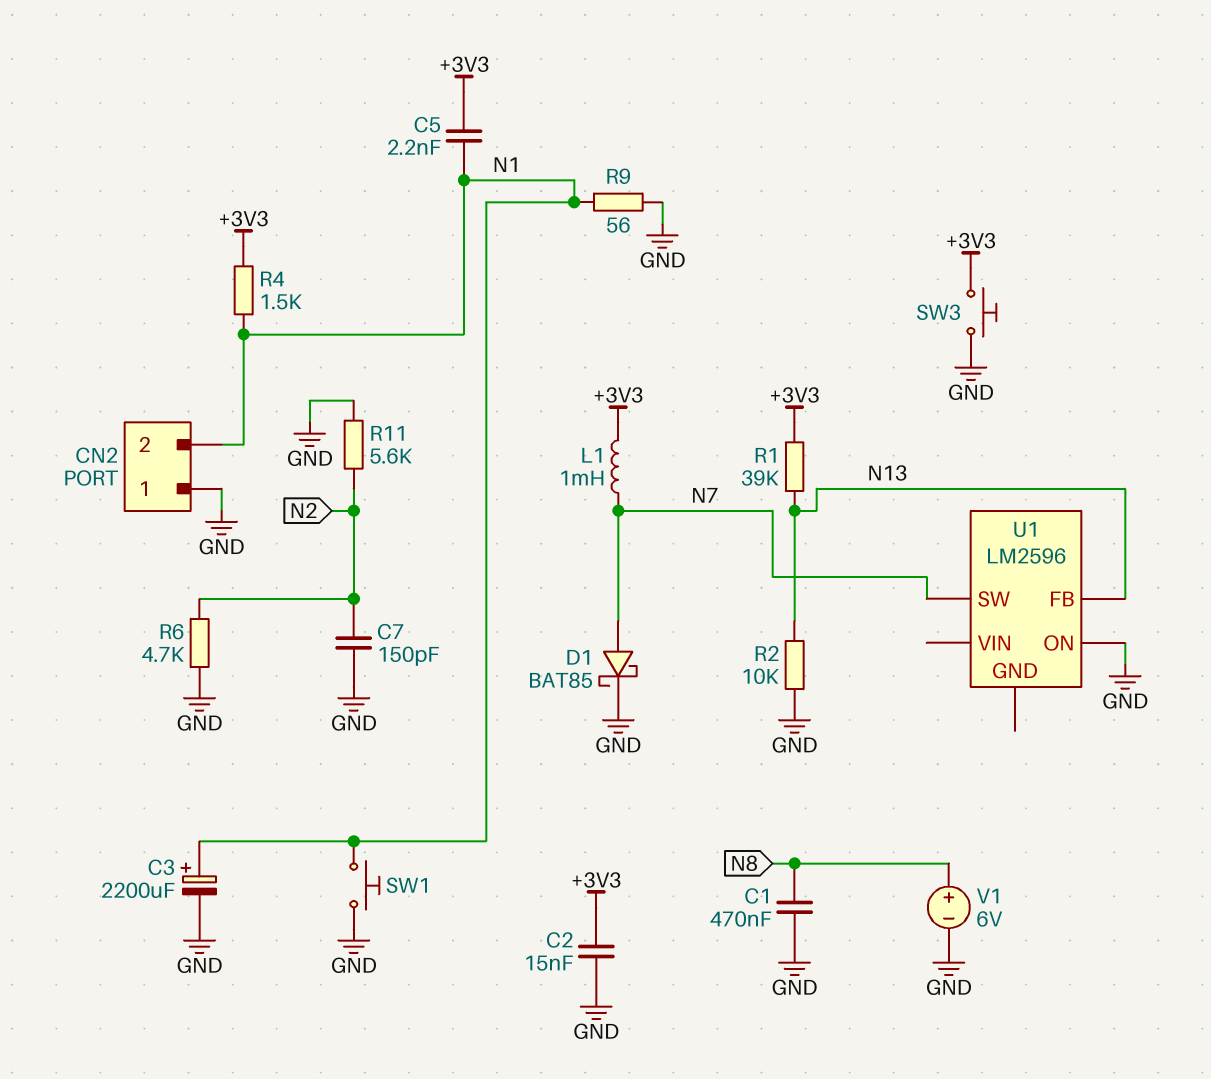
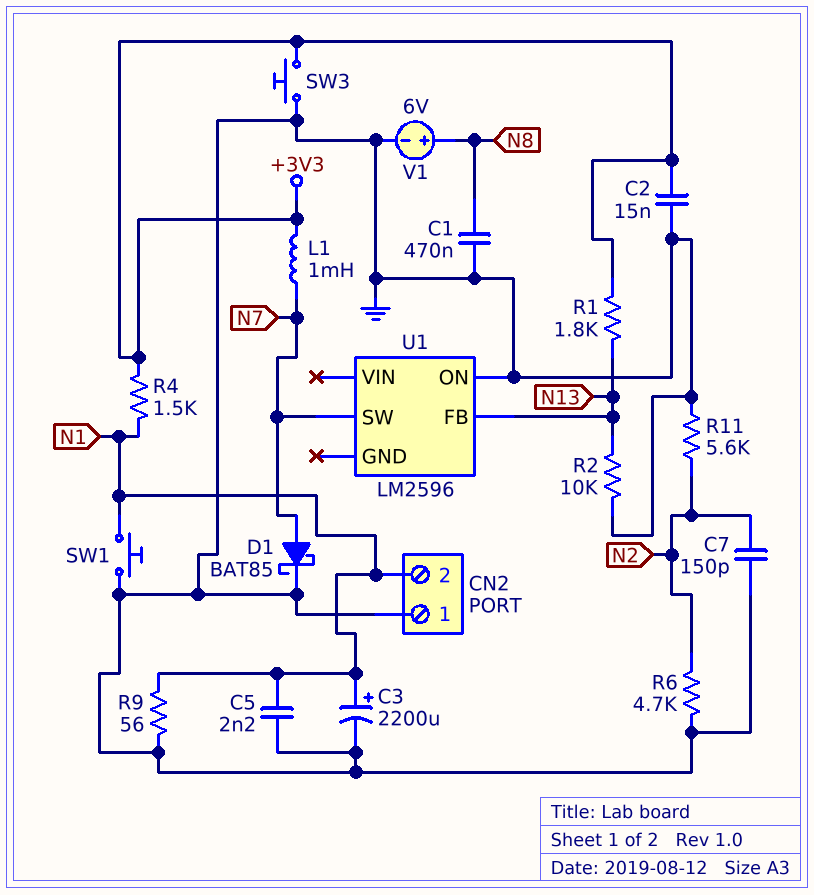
C5: 2.2nF (+3V3, N1) -> 2.2nF (GND, N1)
R1: 39k (+3V3, N13) -> 1.8k (+3V3, N13)

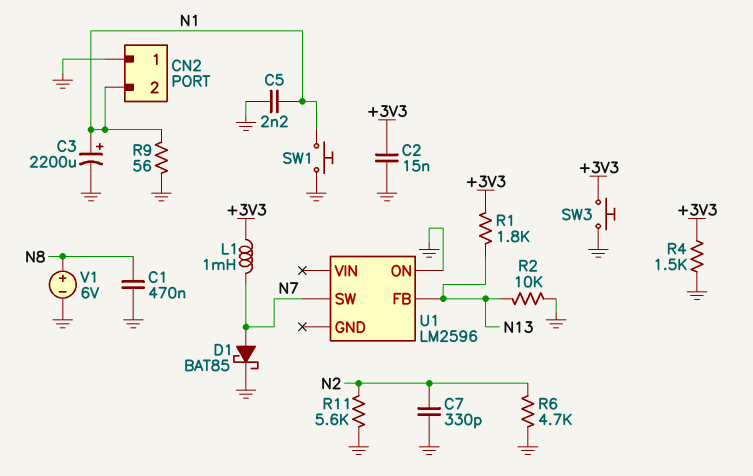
C7: 150pF (GND, N2) -> 330pF (GND, N2)
R4: 1.5k (+3V3, N1) -> 1.5k (+3V3, GND)

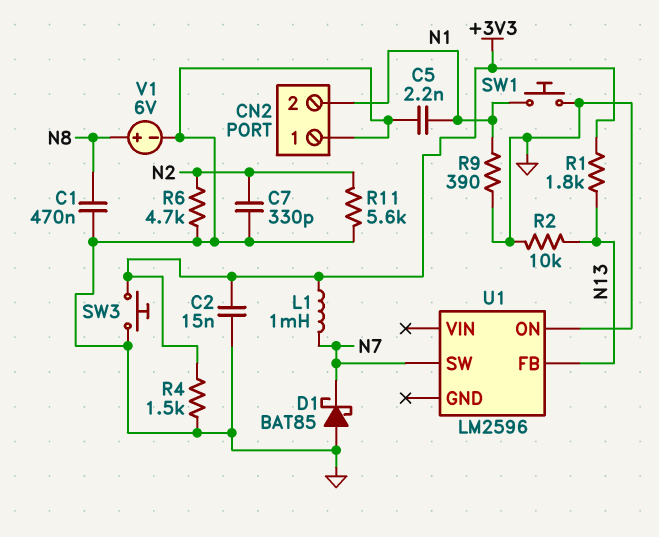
C3: 2200uF (plus N1, minus GND) -> none
D1: schottky BAT85 (A N7, K GND) -> schottky BAT85 (A GND, K N7)
R9: 56 (GND, N1) -> 390 (GND, N1)

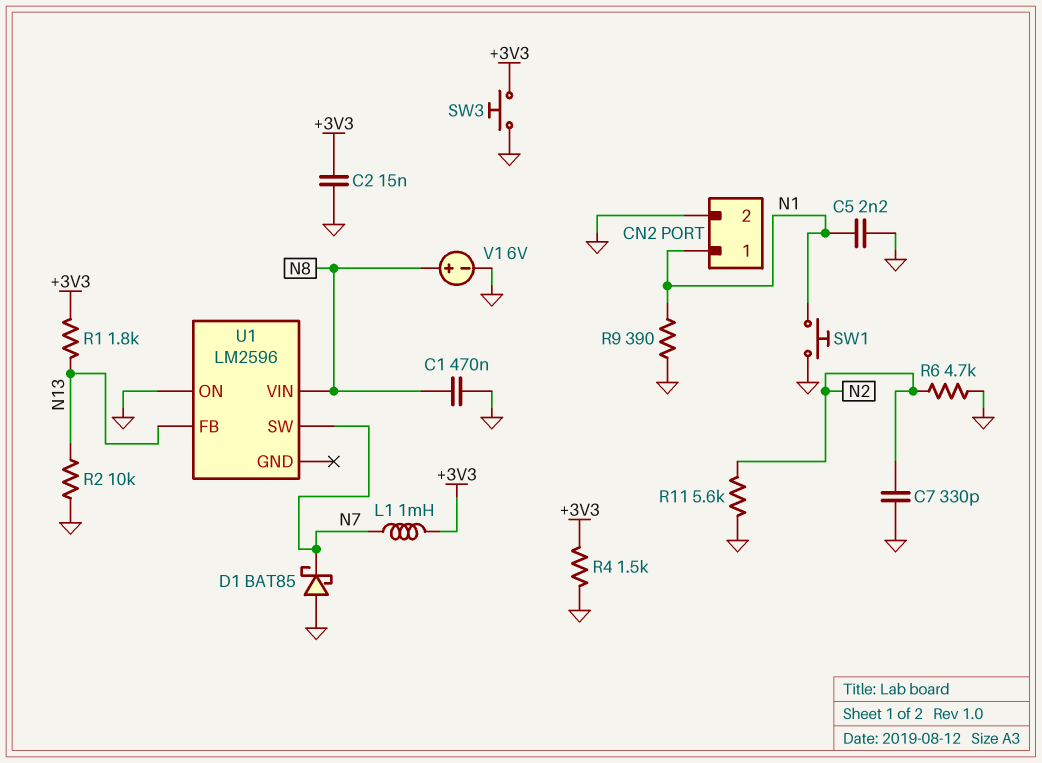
CN2 pin 1: GND -> N1
CN2 pin 2: N1 -> GND
U1 pin VIN: none -> N8

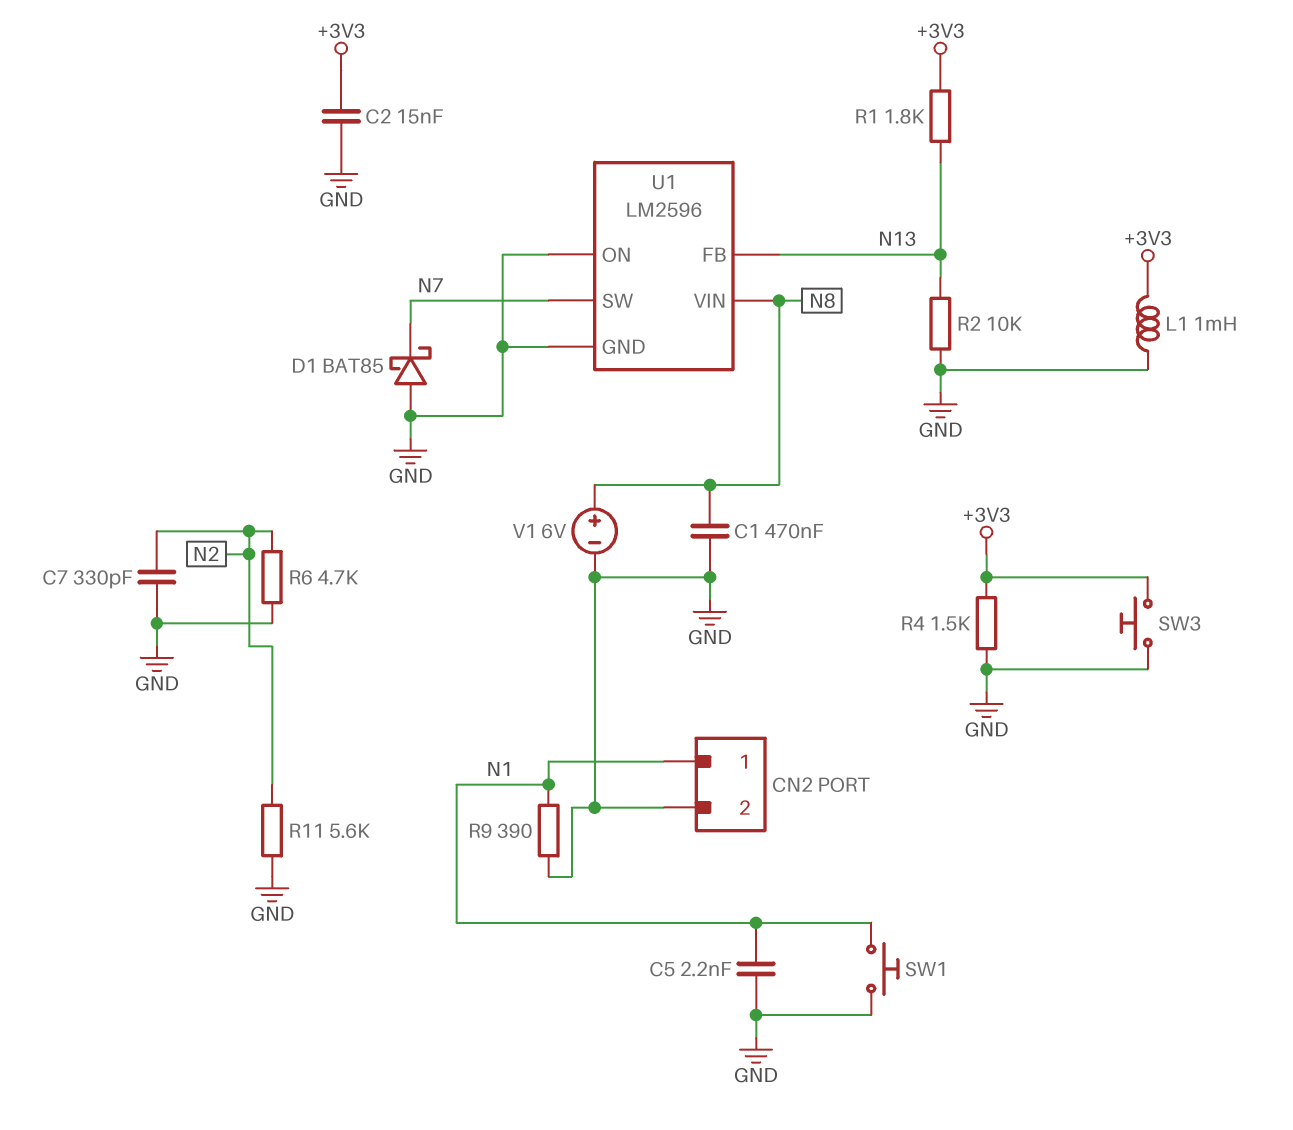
L1: 1mH (+3V3, N7) -> 1mH (+3V3, GND)
U1 pin GND: none -> GND

